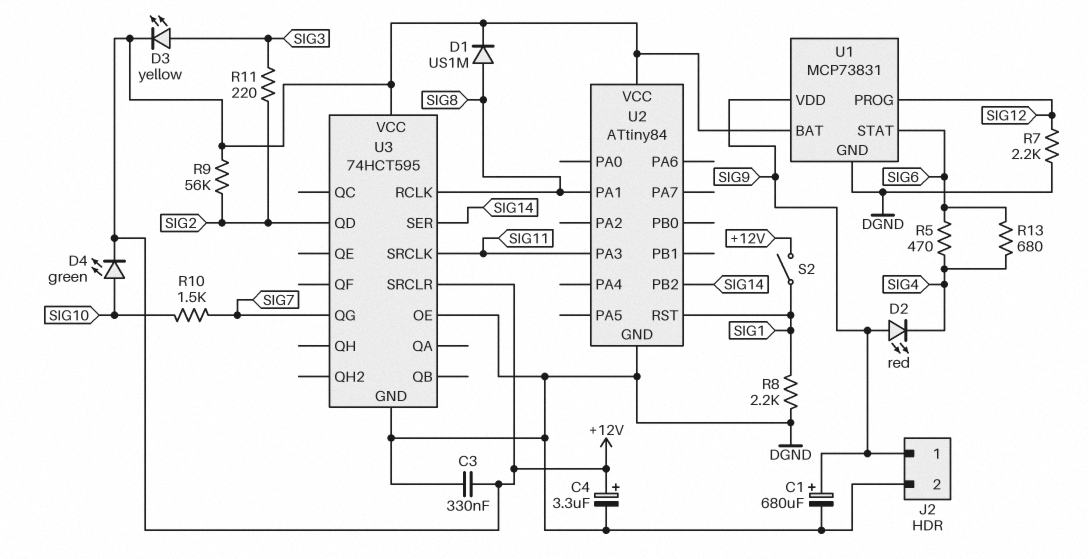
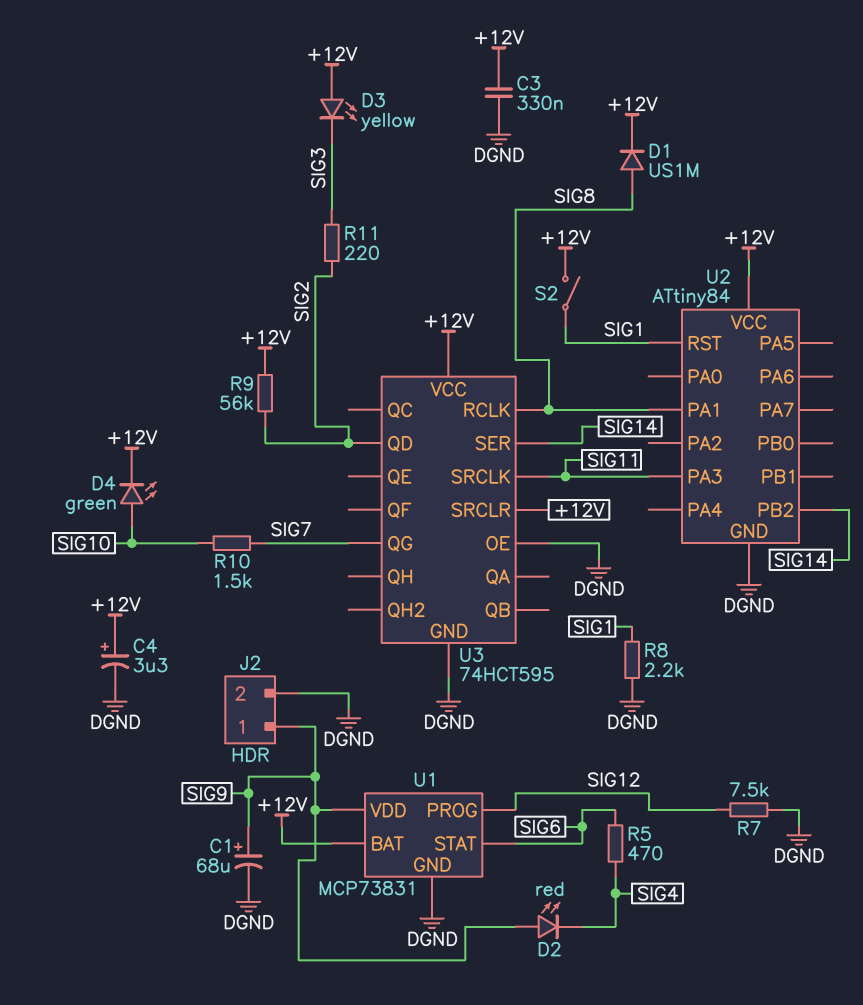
C1: 680uF (plus SIG9, minus DGND) -> 68uF (plus SIG9, minus DGND)
D3: LED yellow (A SIG3, K +12V) -> LED yellow (A +12V, K SIG3)
R7: 2.2k (DGND, SIG12) -> 7.5k (DGND, SIG12)
R13: 680 (SIG4, SIG6) -> none

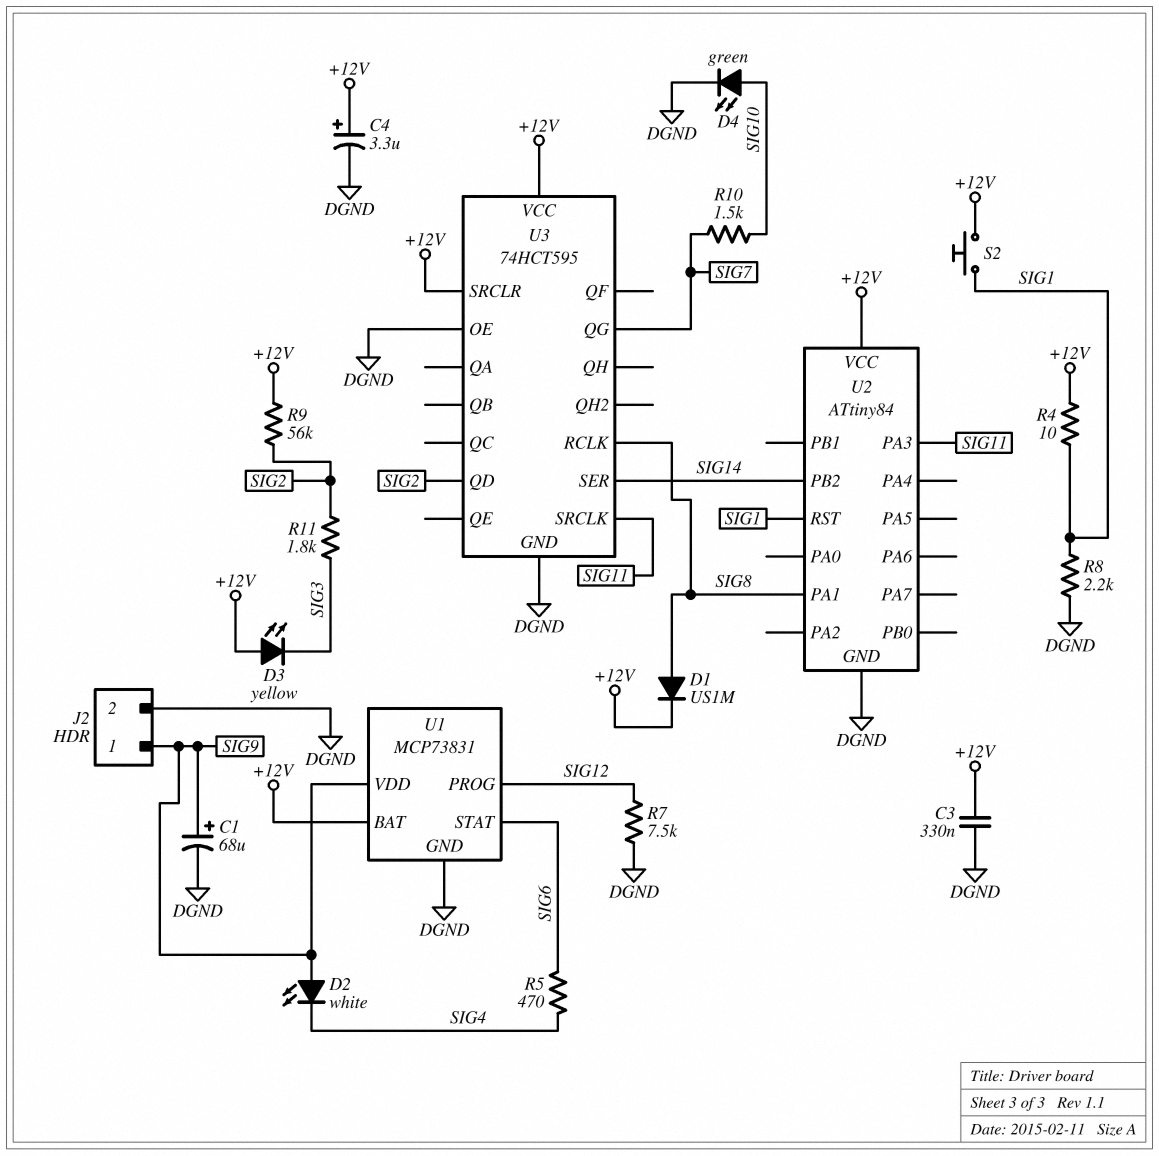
D2: LED red (A SIG9, K SIG4) -> LED white (A SIG9, K SIG4)
D4: LED green (A SIG10, K +12V) -> LED green (A SIG10, K DGND)
R4: none -> 10 (+12V, SIG1)
R11: 220 (SIG2, SIG3) -> 1.8k (SIG2, SIG3)
S2: switch (+12V, SIG1) -> button (+12V, SIG1)

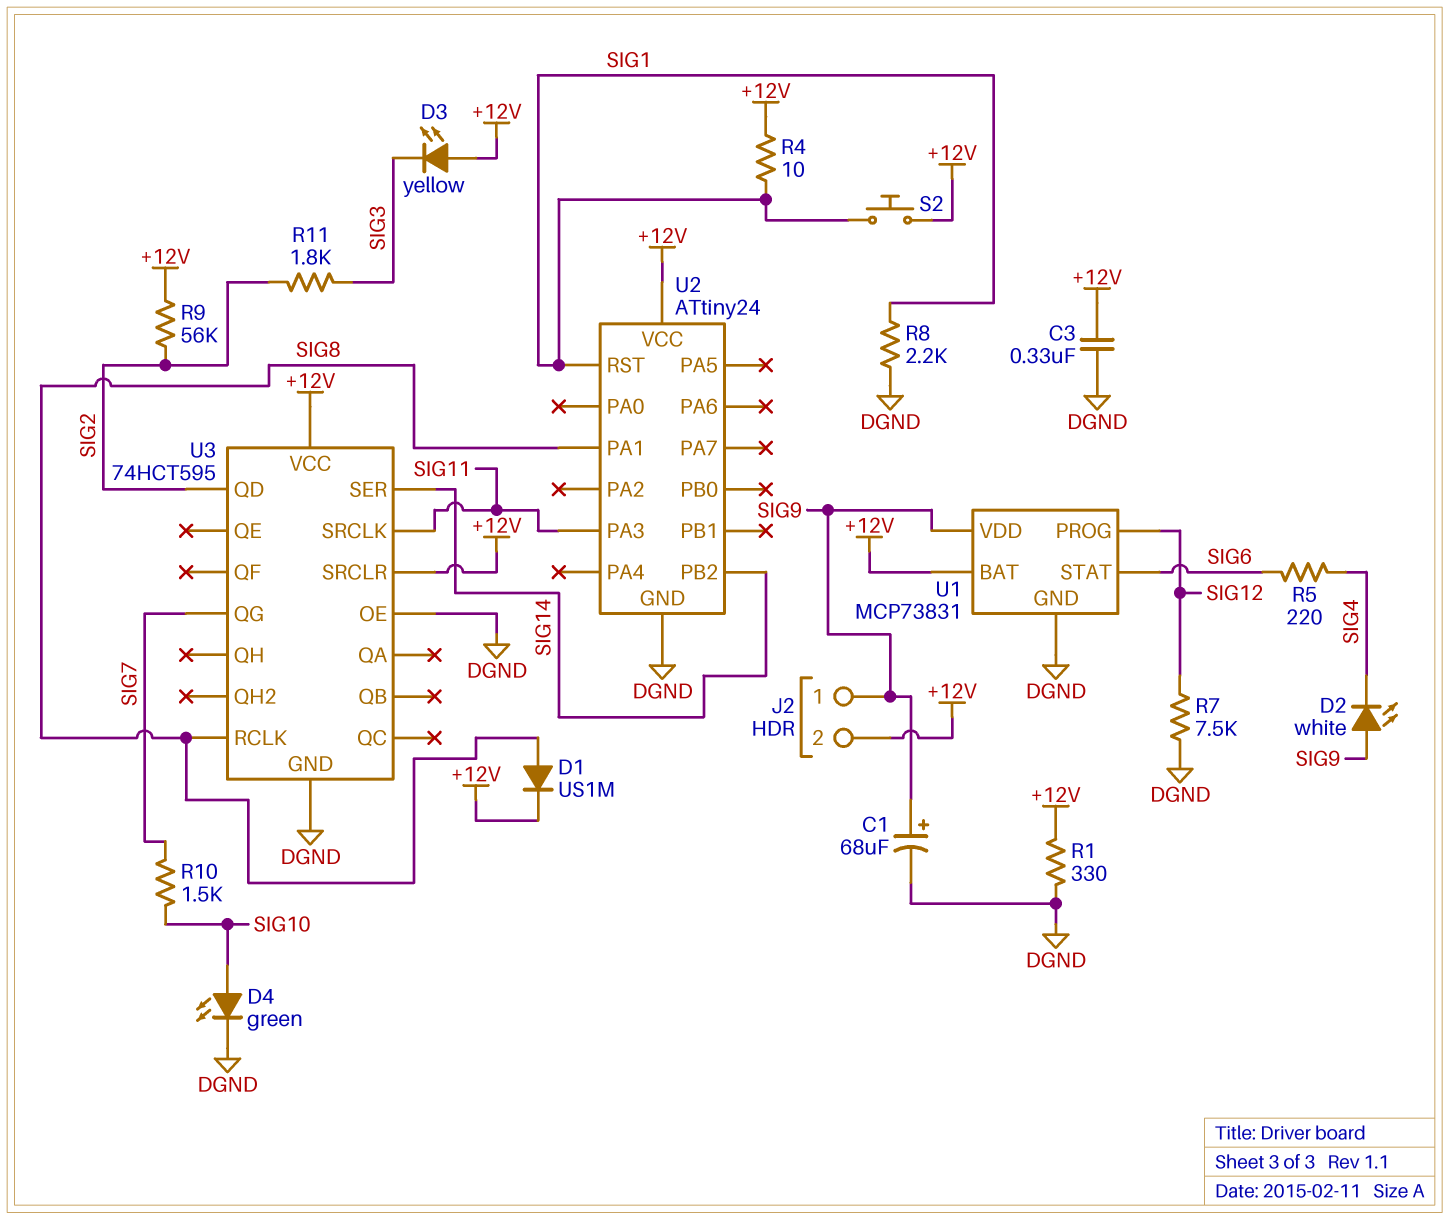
C4: 3.3uF (plus +12V, minus DGND) -> none
J2 pin 2: DGND -> +12V
R1: none -> 330 (+12V, DGND)
R5: 470 (SIG4, SIG6) -> 220 (SIG4, SIG6)
U2: ATtiny84 -> ATtiny24

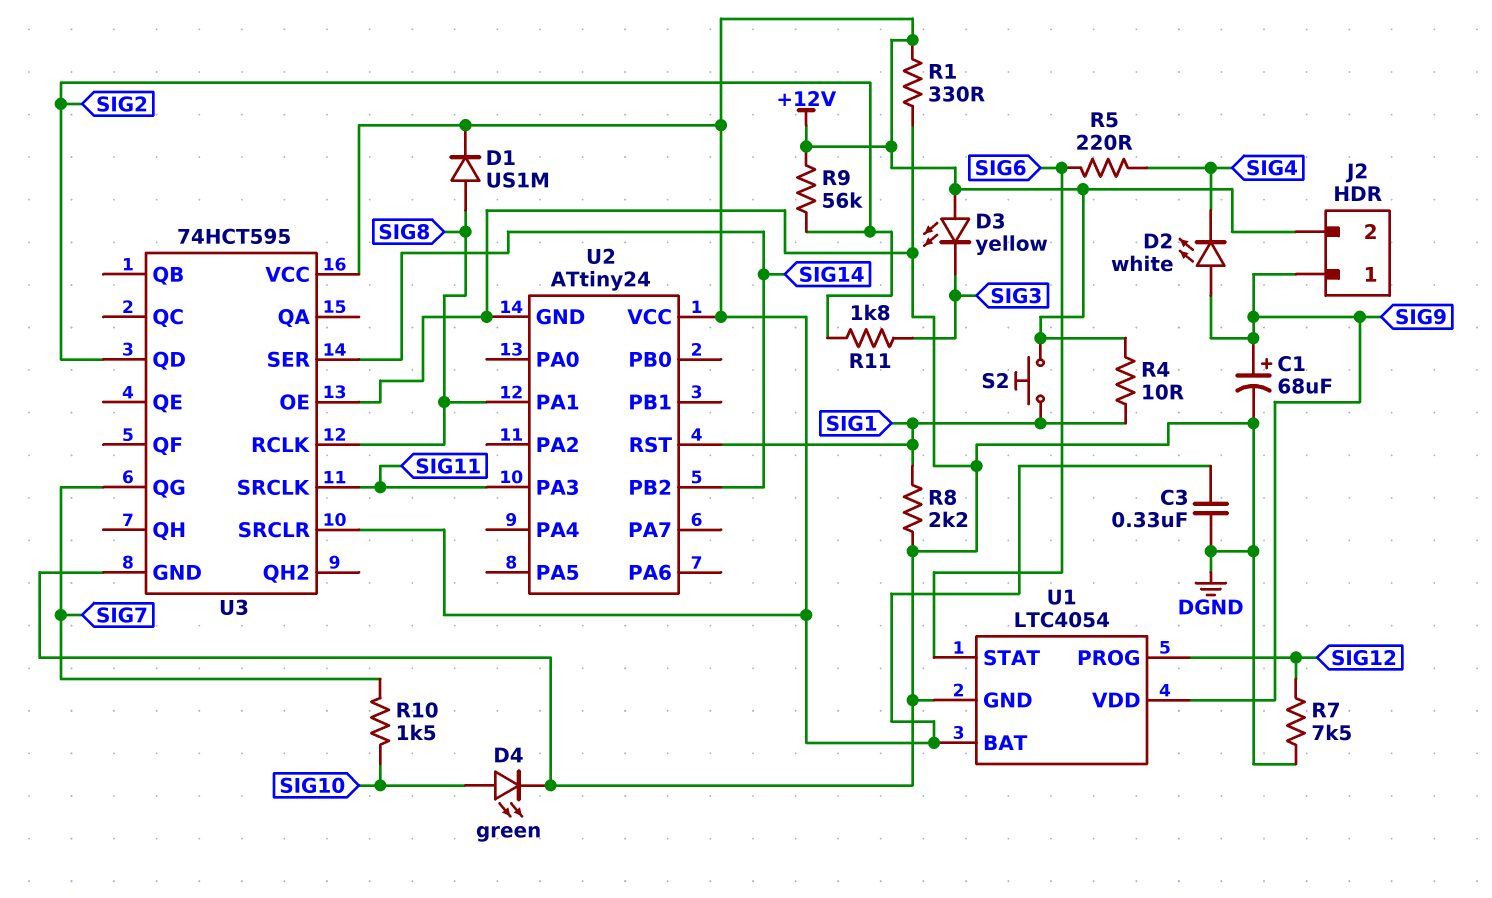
U1: MCP73831 -> LTC4054

